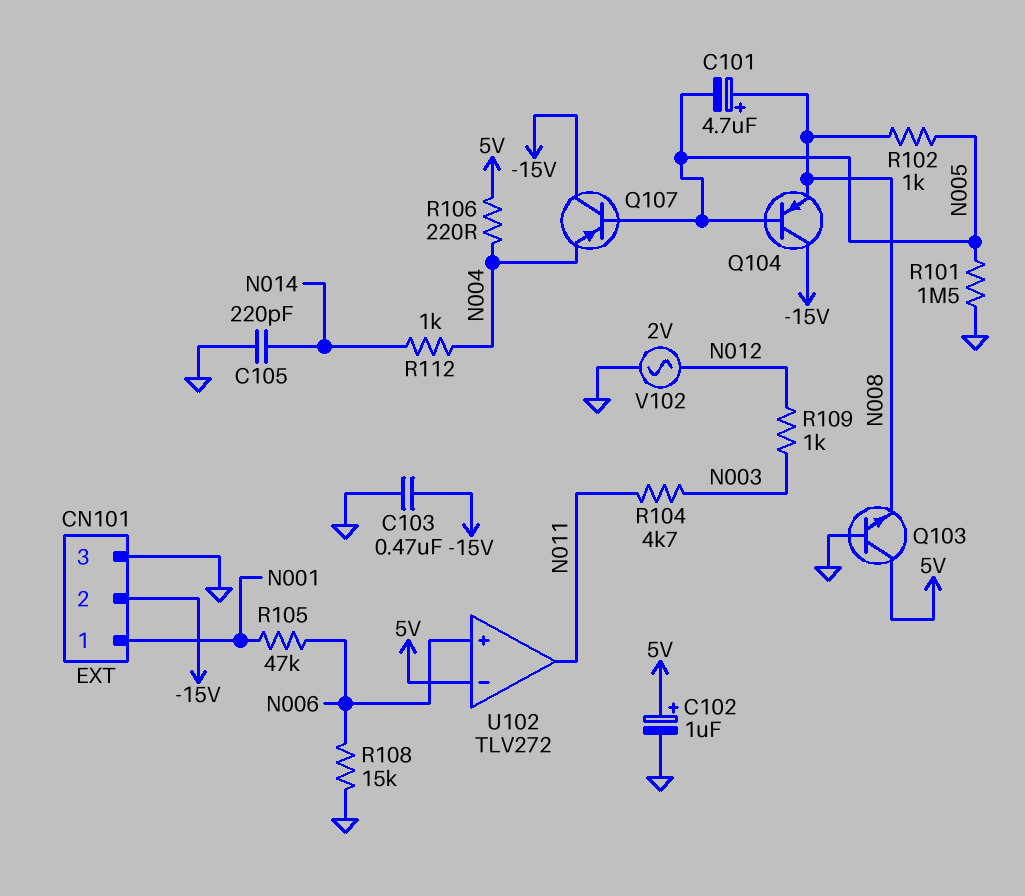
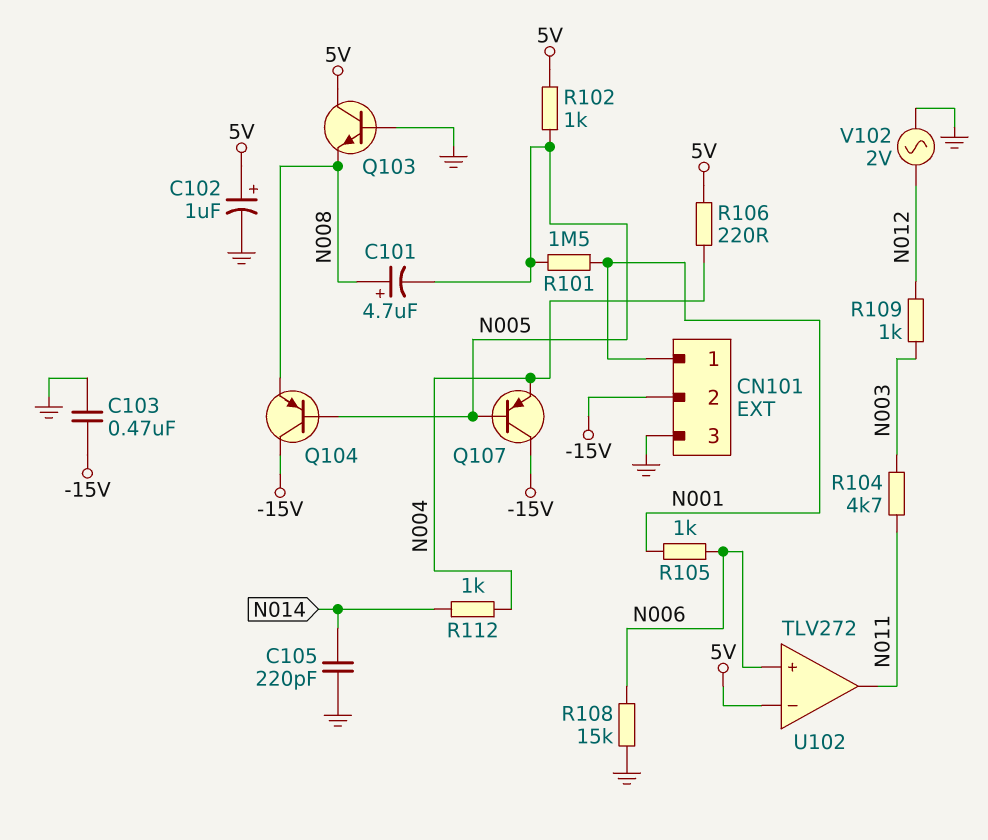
R101: 1.5M (GND, N005) -> 1.5M (N001, N005)
R102: 1k (N005, N008) -> 1k (5V, N005)
R105: 47k (N001, N006) -> 1k (N001, N006)

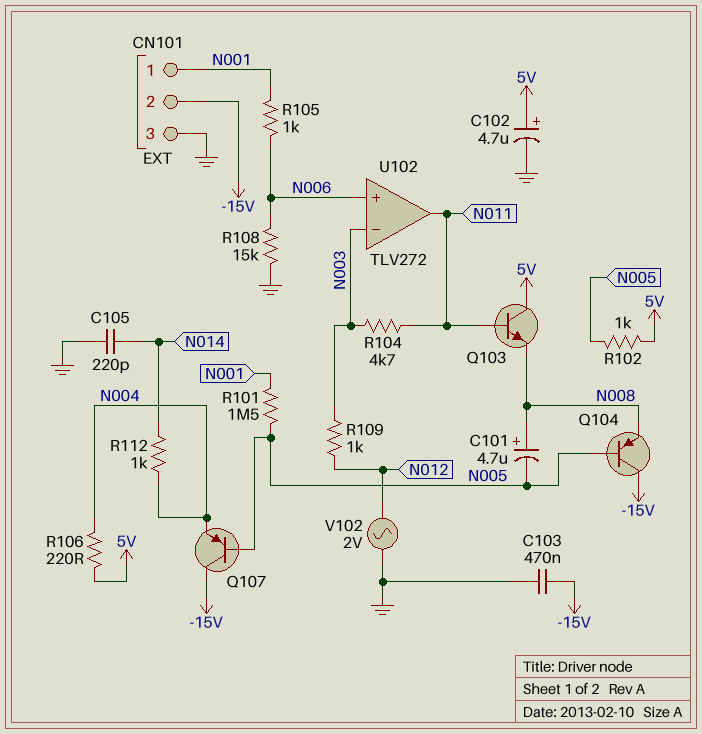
C102: 1uF (plus 5V, minus GND) -> 4.7uF (plus 5V, minus GND)
Q103: NPN (B GND, C 5V, E N008) -> NPN (B N011, C 5V, E N008)
U102 pin in-: 5V -> N003

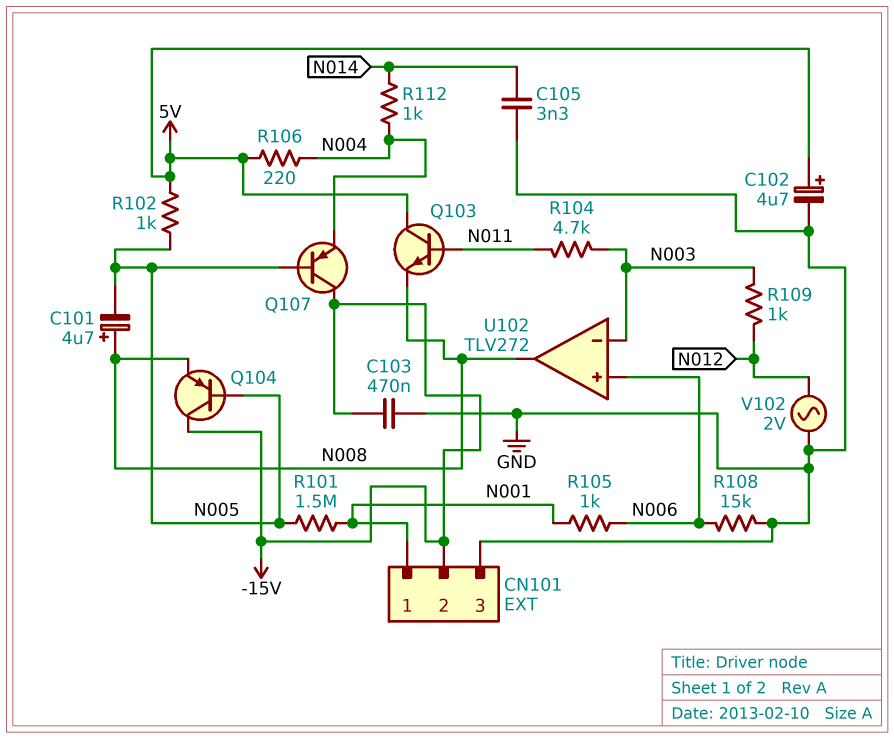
C105: 220pF (GND, N014) -> 3.3nF (GND, N014)
U102 pin out: N011 -> N008

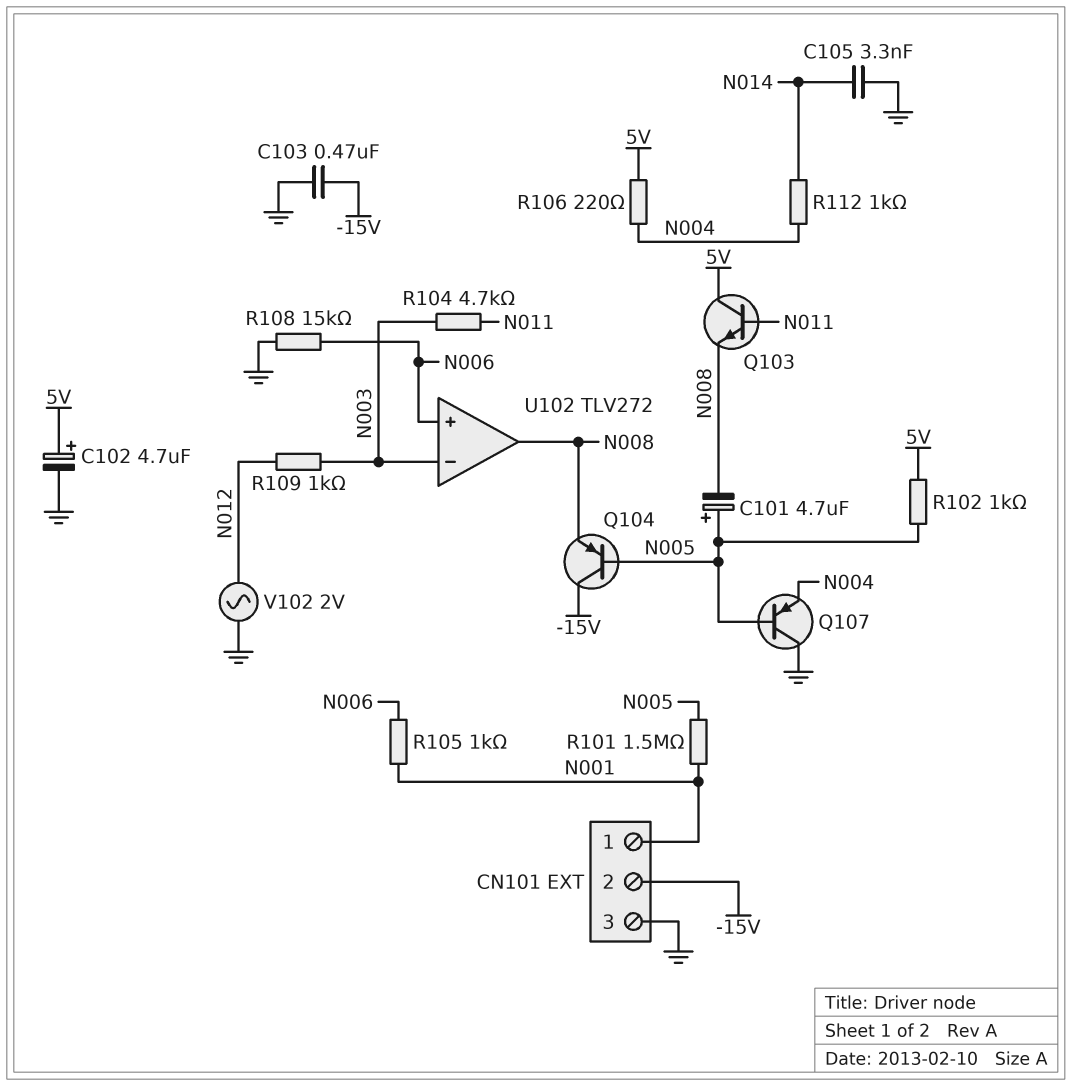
C101: 4.7uF (plus N008, minus N005) -> 4.7uF (plus N005, minus N008)
Q107: PNP (B N005, C -15V, E N004) -> PNP (B N005, C GND, E N004)

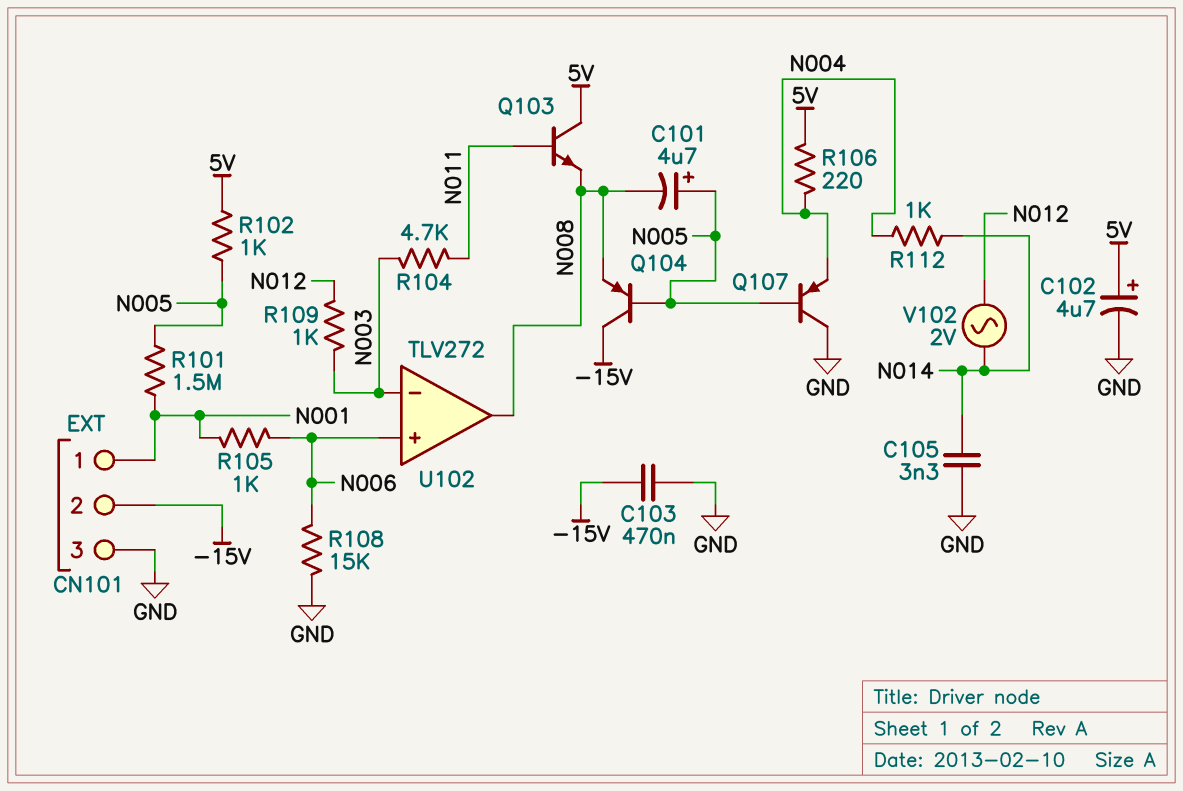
V102: AC 2V (GND, N012) -> AC 2V (N012, N014)

